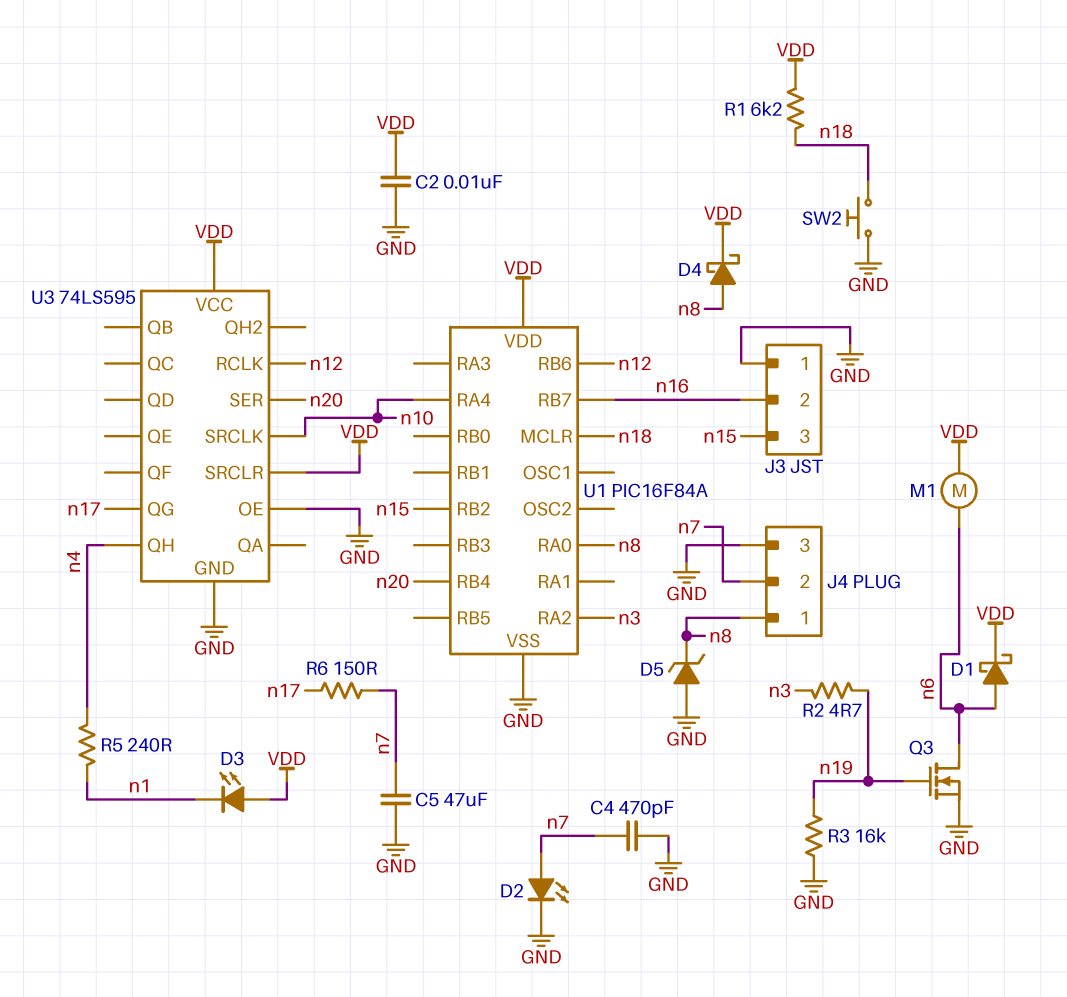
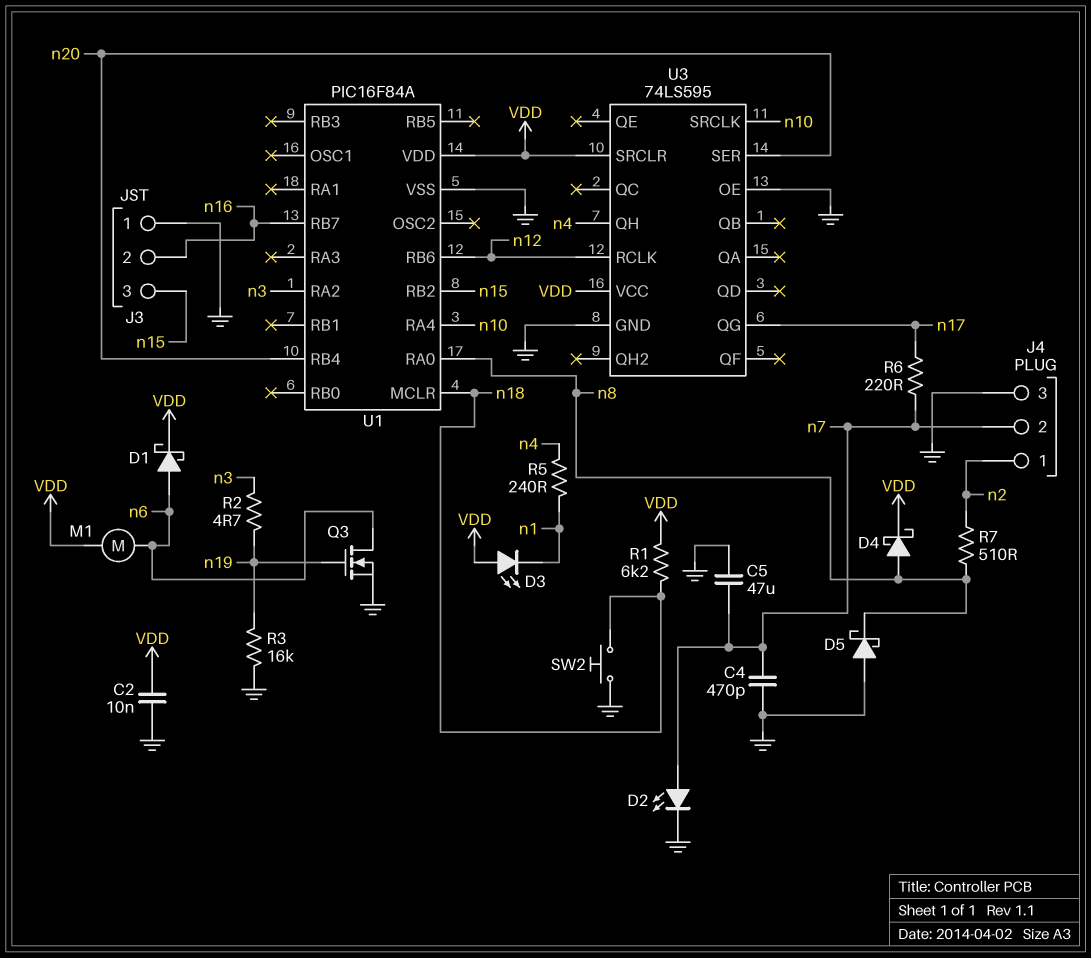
D5: zener (A GND, K n8) -> schottky (A GND, K n8)
J4 pin 1: n8 -> n2
R6: 150 (n7, n17) -> 220 (n7, n17)
R7: none -> 510 (n2, n8)

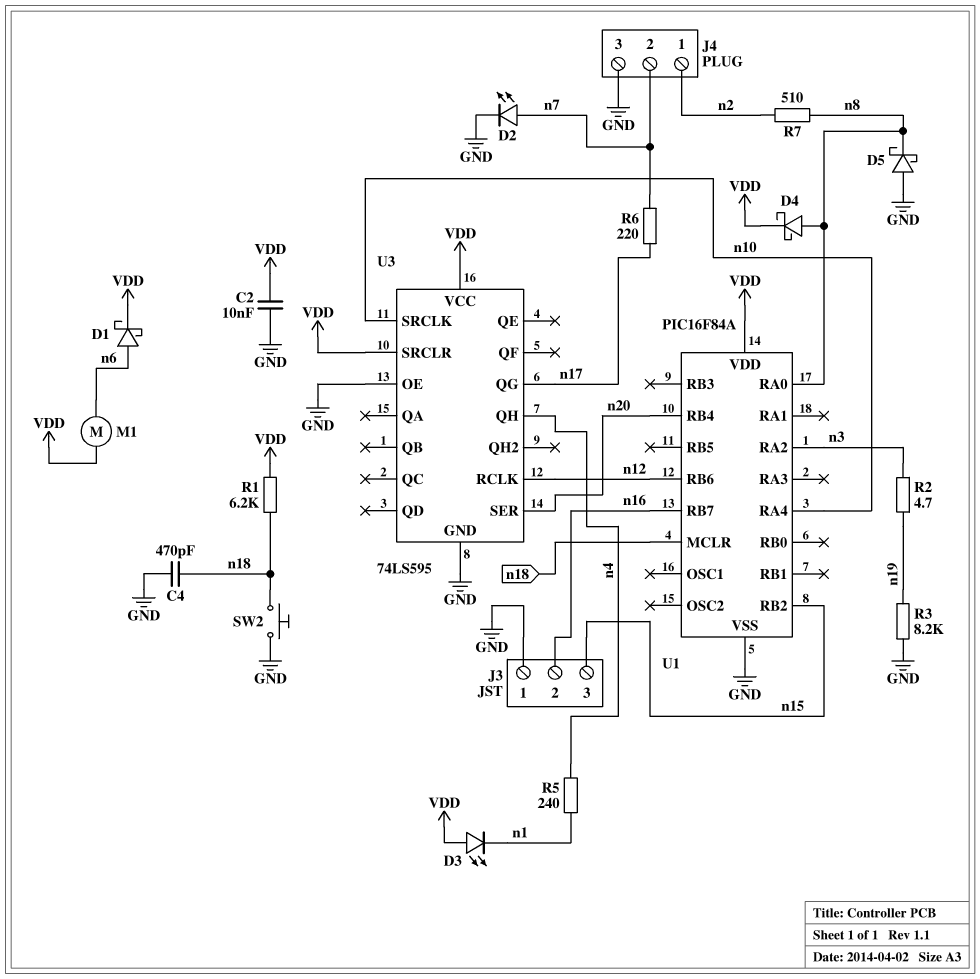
C4: 470pF (GND, n7) -> 470pF (GND, n18)
C5: 47uF (GND, n7) -> none
Q3: NMOS (G n19, D n6, S GND) -> none
R3: 16k (GND, n19) -> 8.2k (GND, n19)

